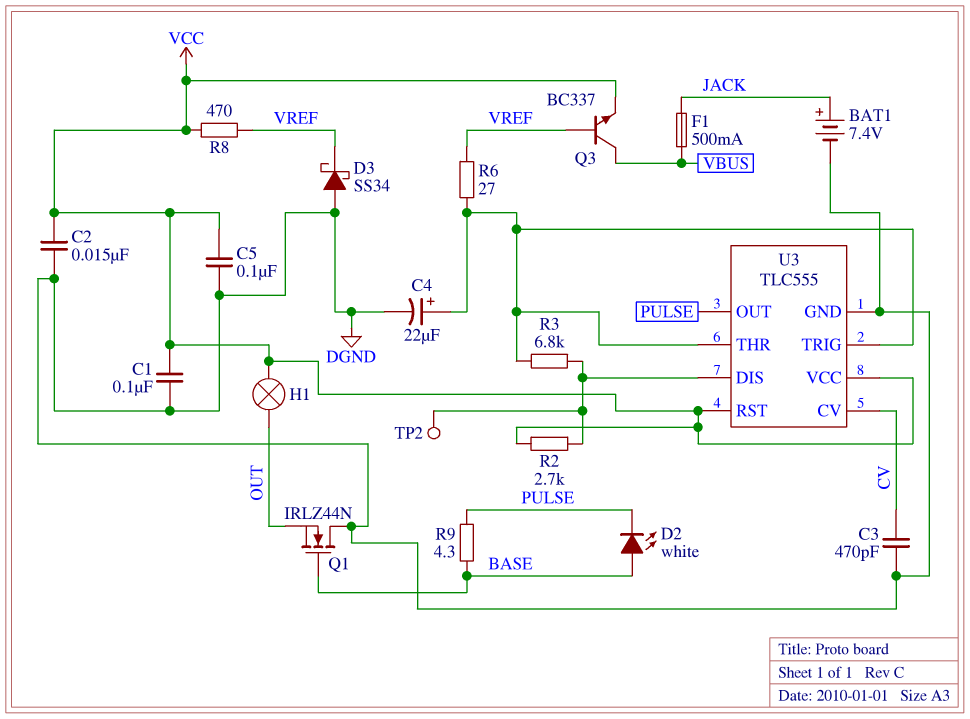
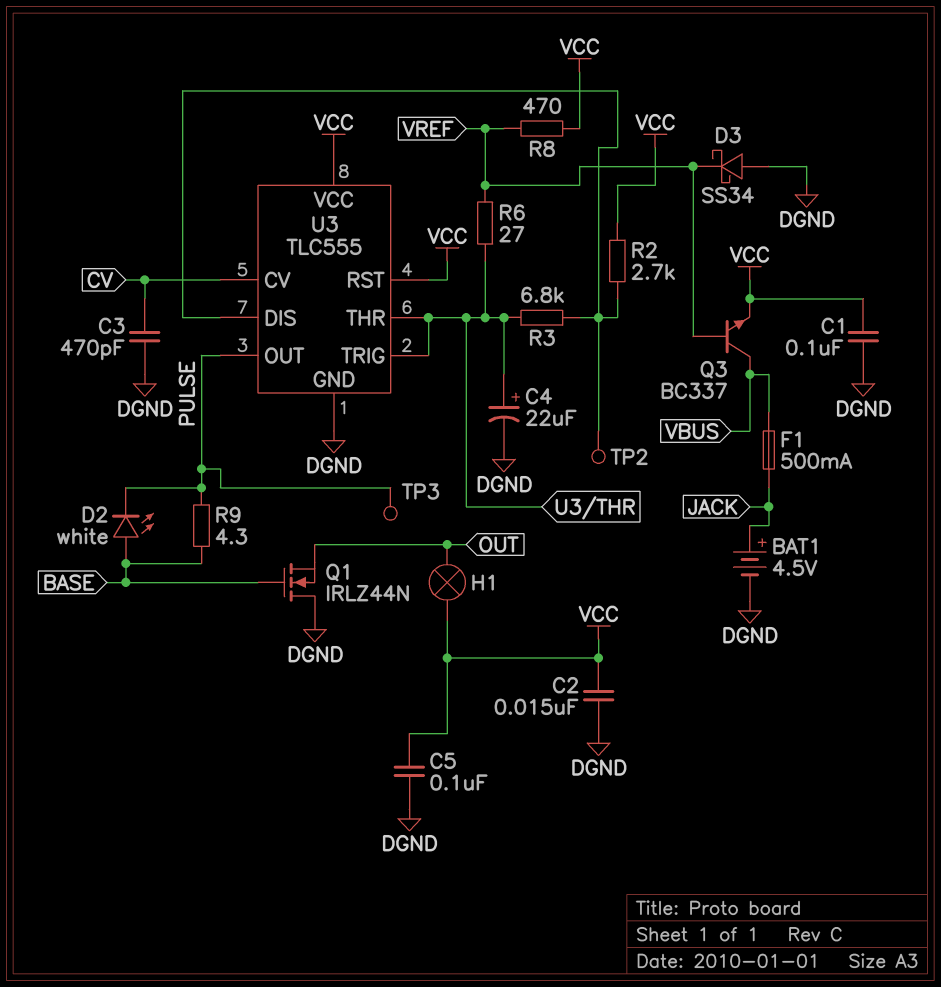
BAT1: 7.4V (plus JACK, minus DGND) -> 4.5V (plus JACK, minus DGND)
TP3: none -> test point (PULSE)

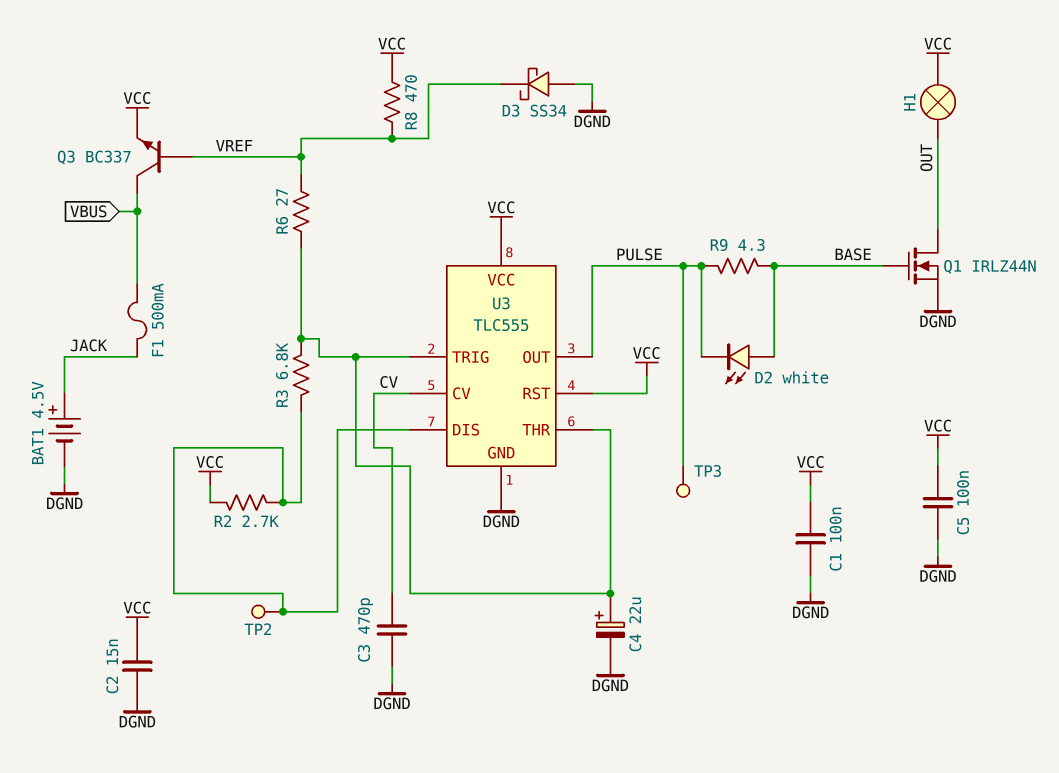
Q1: NMOS IRLZ44N (G BASE, D DGND, S OUT) -> NMOS IRLZ44N (G BASE, D OUT, S DGND)

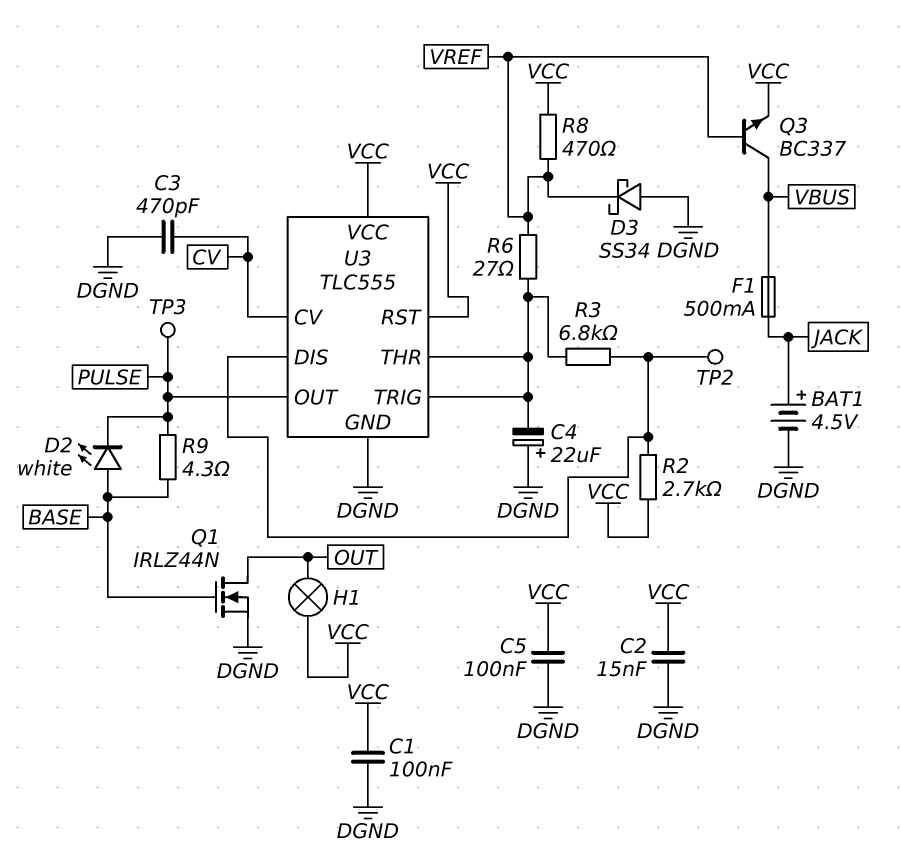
C4: 22uF (plus U3/THR, minus DGND) -> 22uF (plus DGND, minus U3/THR)

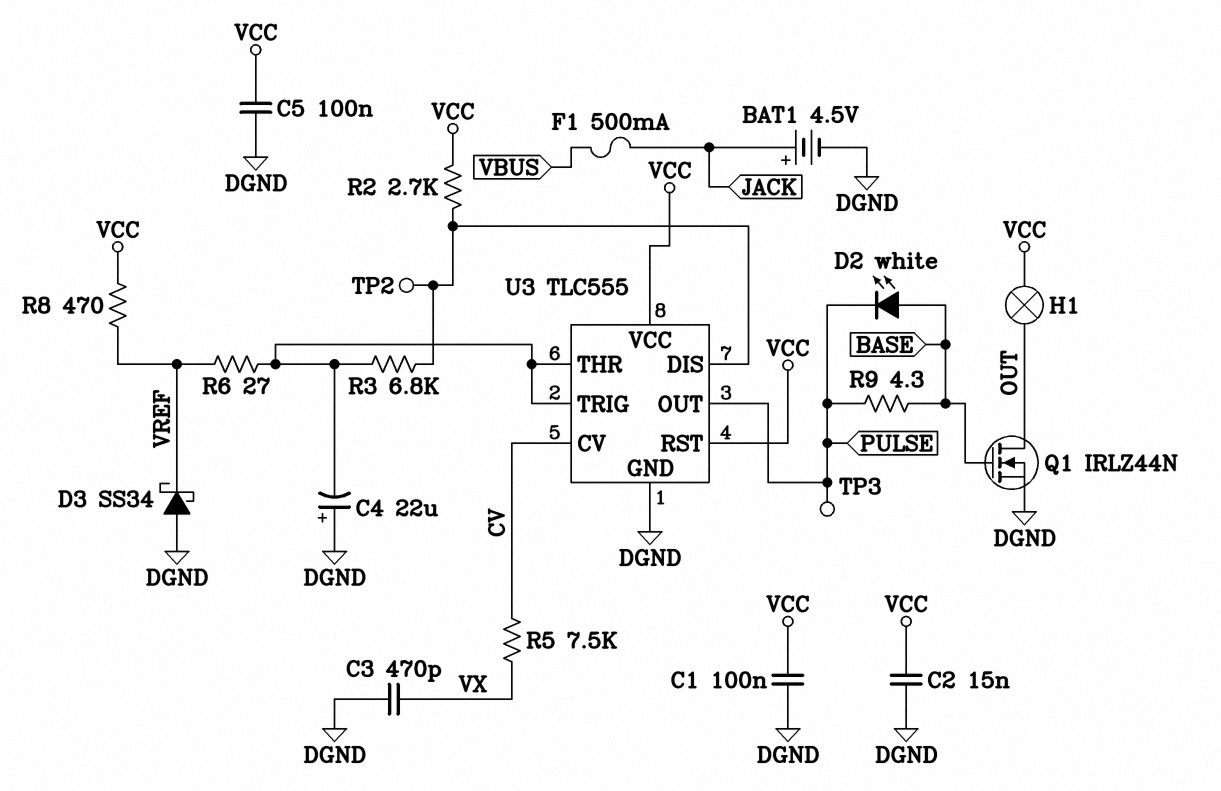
C3: 470pF (CV, DGND) -> 470pF (DGND, VX)
Q3: NPN BC337 (B VREF, C VBUS, E VCC) -> none
R5: none -> 7.5k (CV, VX)

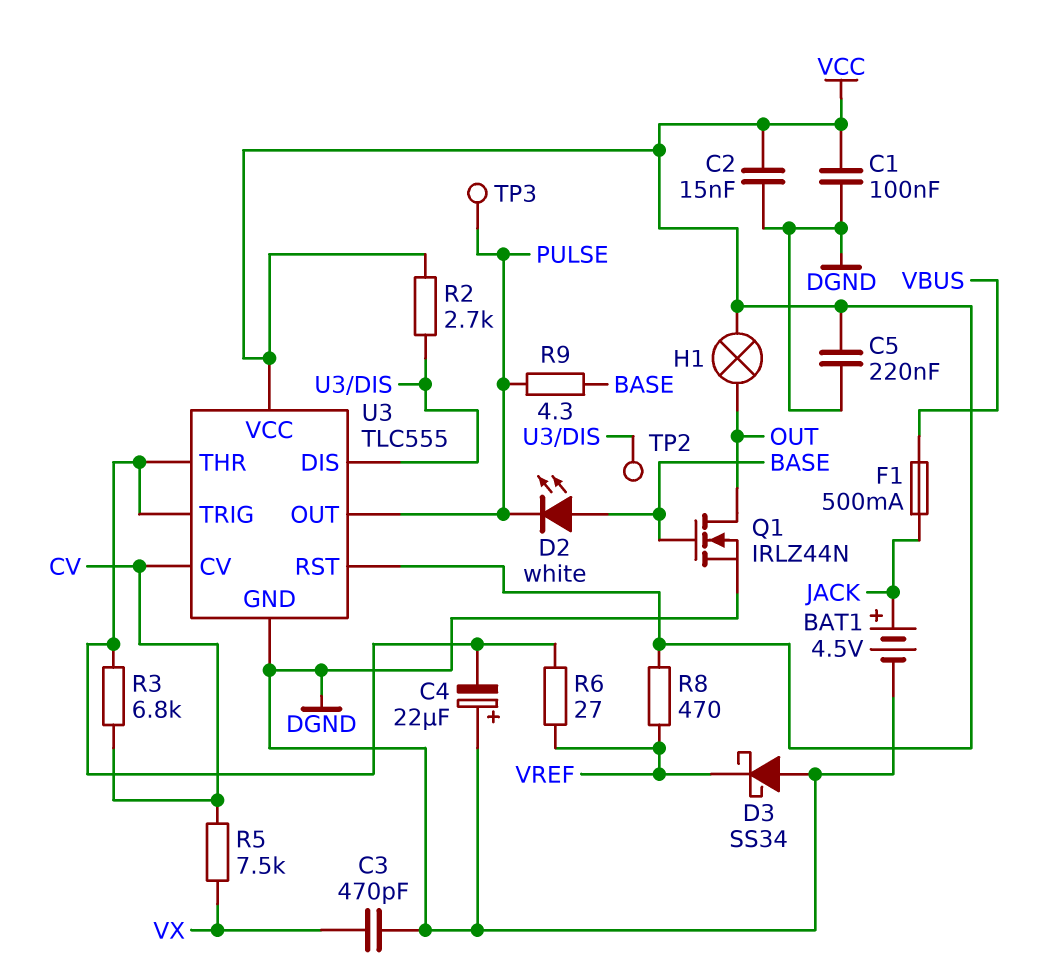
C5: 100nF (DGND, VCC) -> 220nF (DGND, VCC)
R3: 6.8k (U3/DIS, U3/THR) -> 6.8k (CV, U3/THR)

